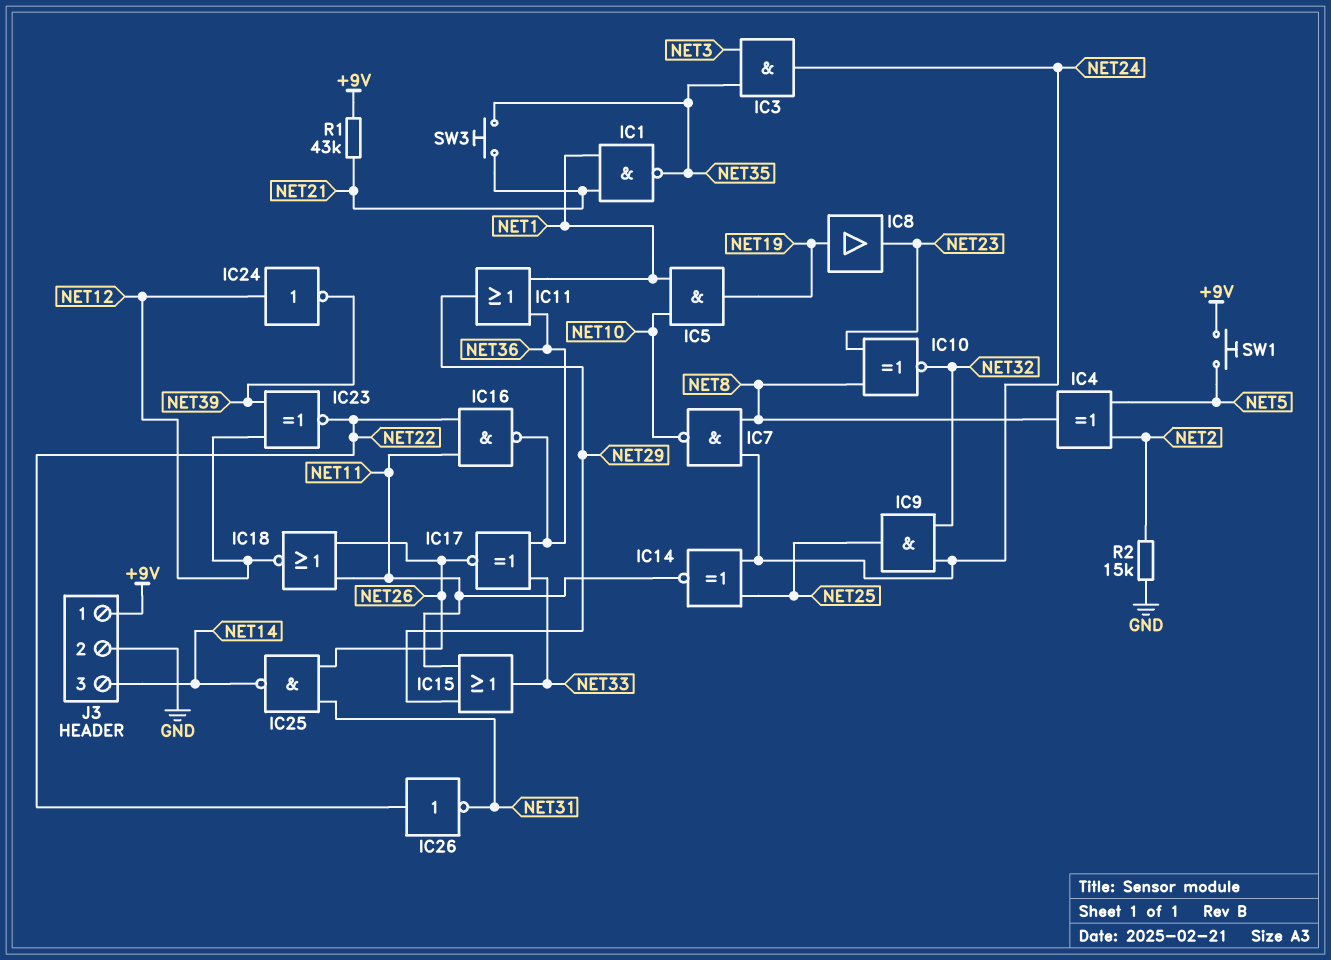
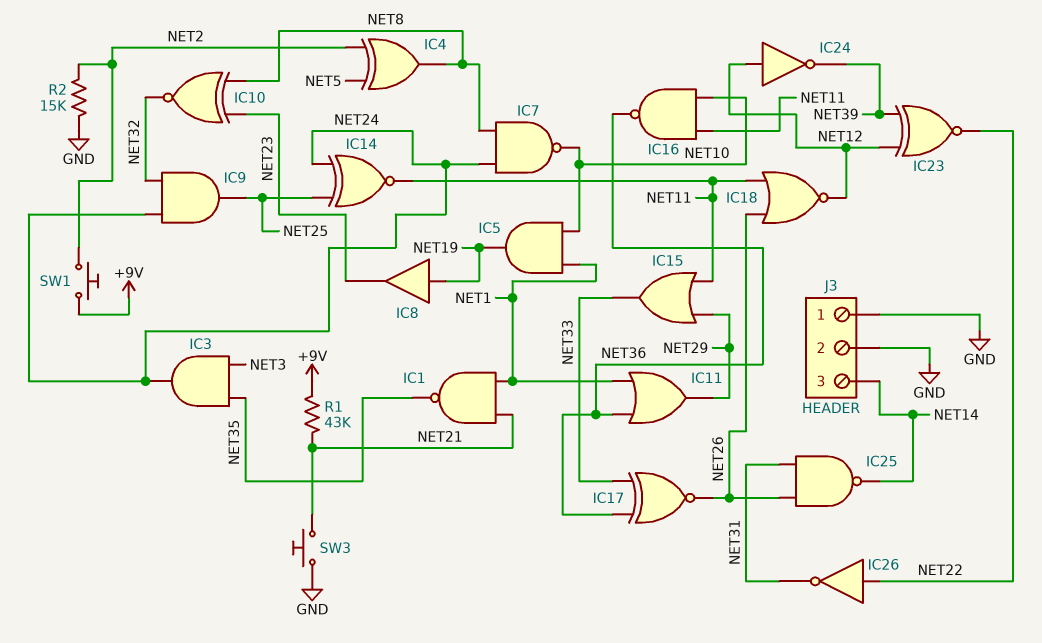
IC16: NAND (in NET11, in NET22, out NET36) -> NAND (in NET10, in NET11, out NET36)
J3 pin 1: +9V -> GND
SW1: button (+9V, NET5) -> button (+9V, NET2)
SW3: button (NET21, NET35) -> button (GND, NET21)

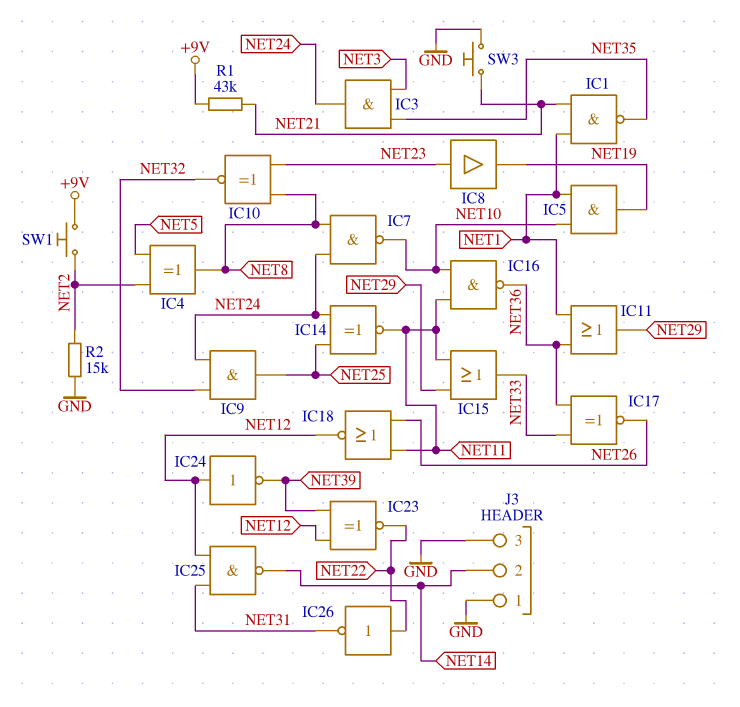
IC8: buffer (in NET19, out NET23) -> buffer (in NET23, out NET19)
IC25: NAND (in NET26, in NET31, out NET14) -> NAND (in NET12, in NET31, out NET14)
J3 pin 2: GND -> NET14
J3 pin 3: NET14 -> GND

